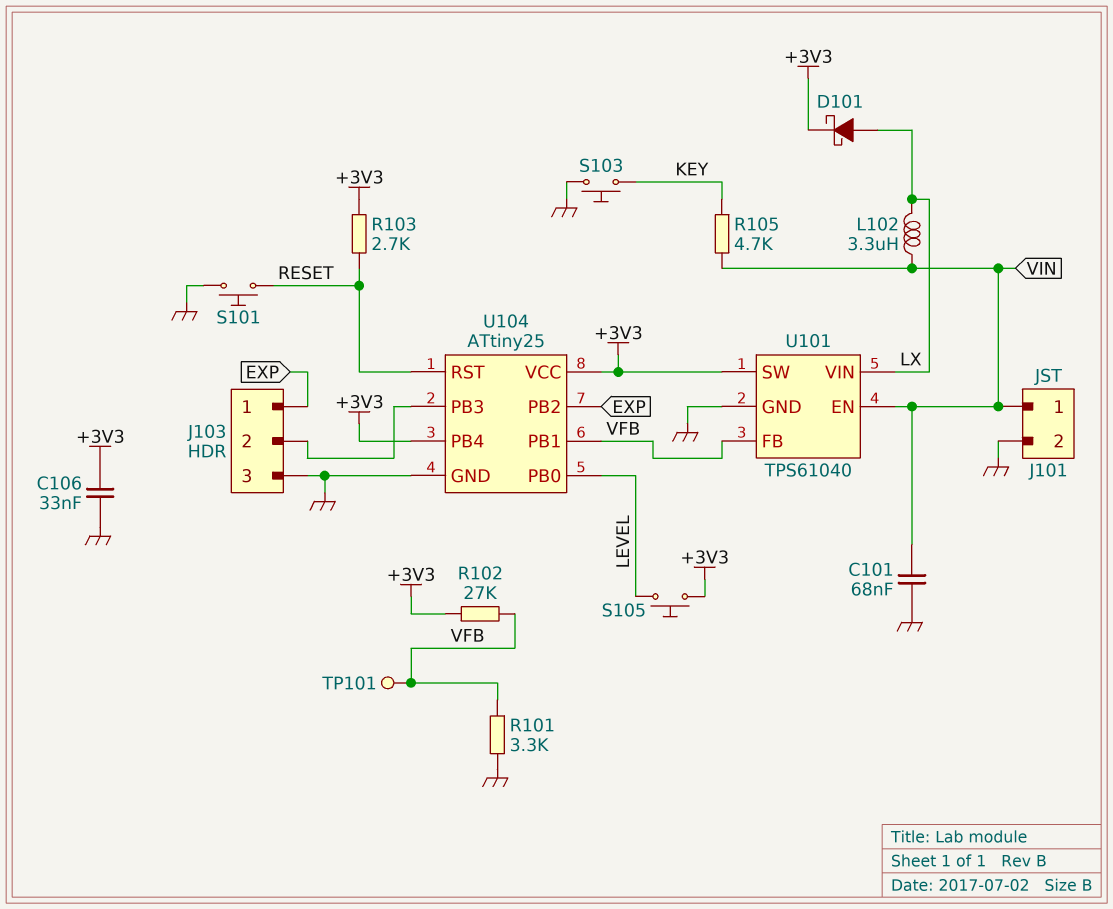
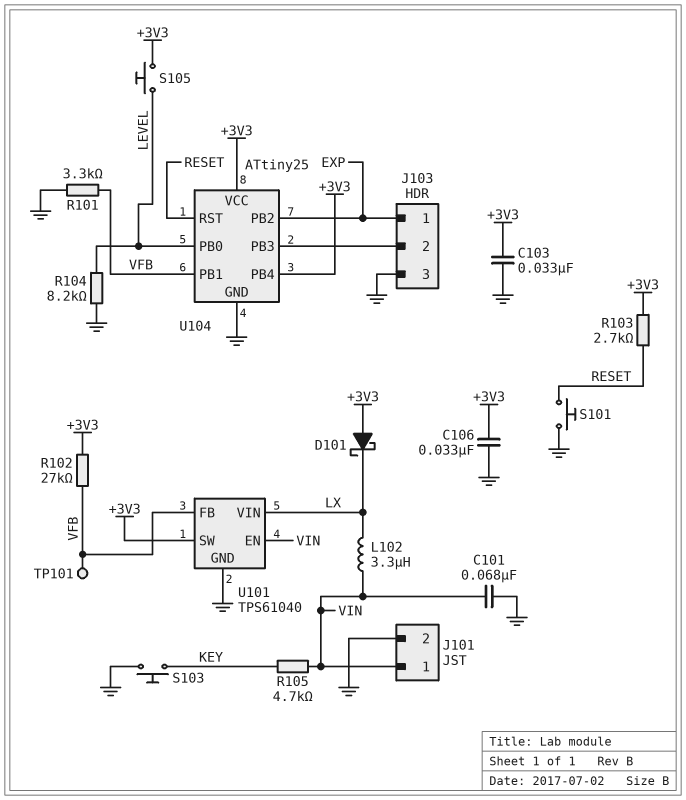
C103: none -> 33nF (+3V3, GND)
D101: schottky (A LX, K +3V3) -> schottky (A +3V3, K LX)
R104: none -> 8.2k (GND, LEVEL)

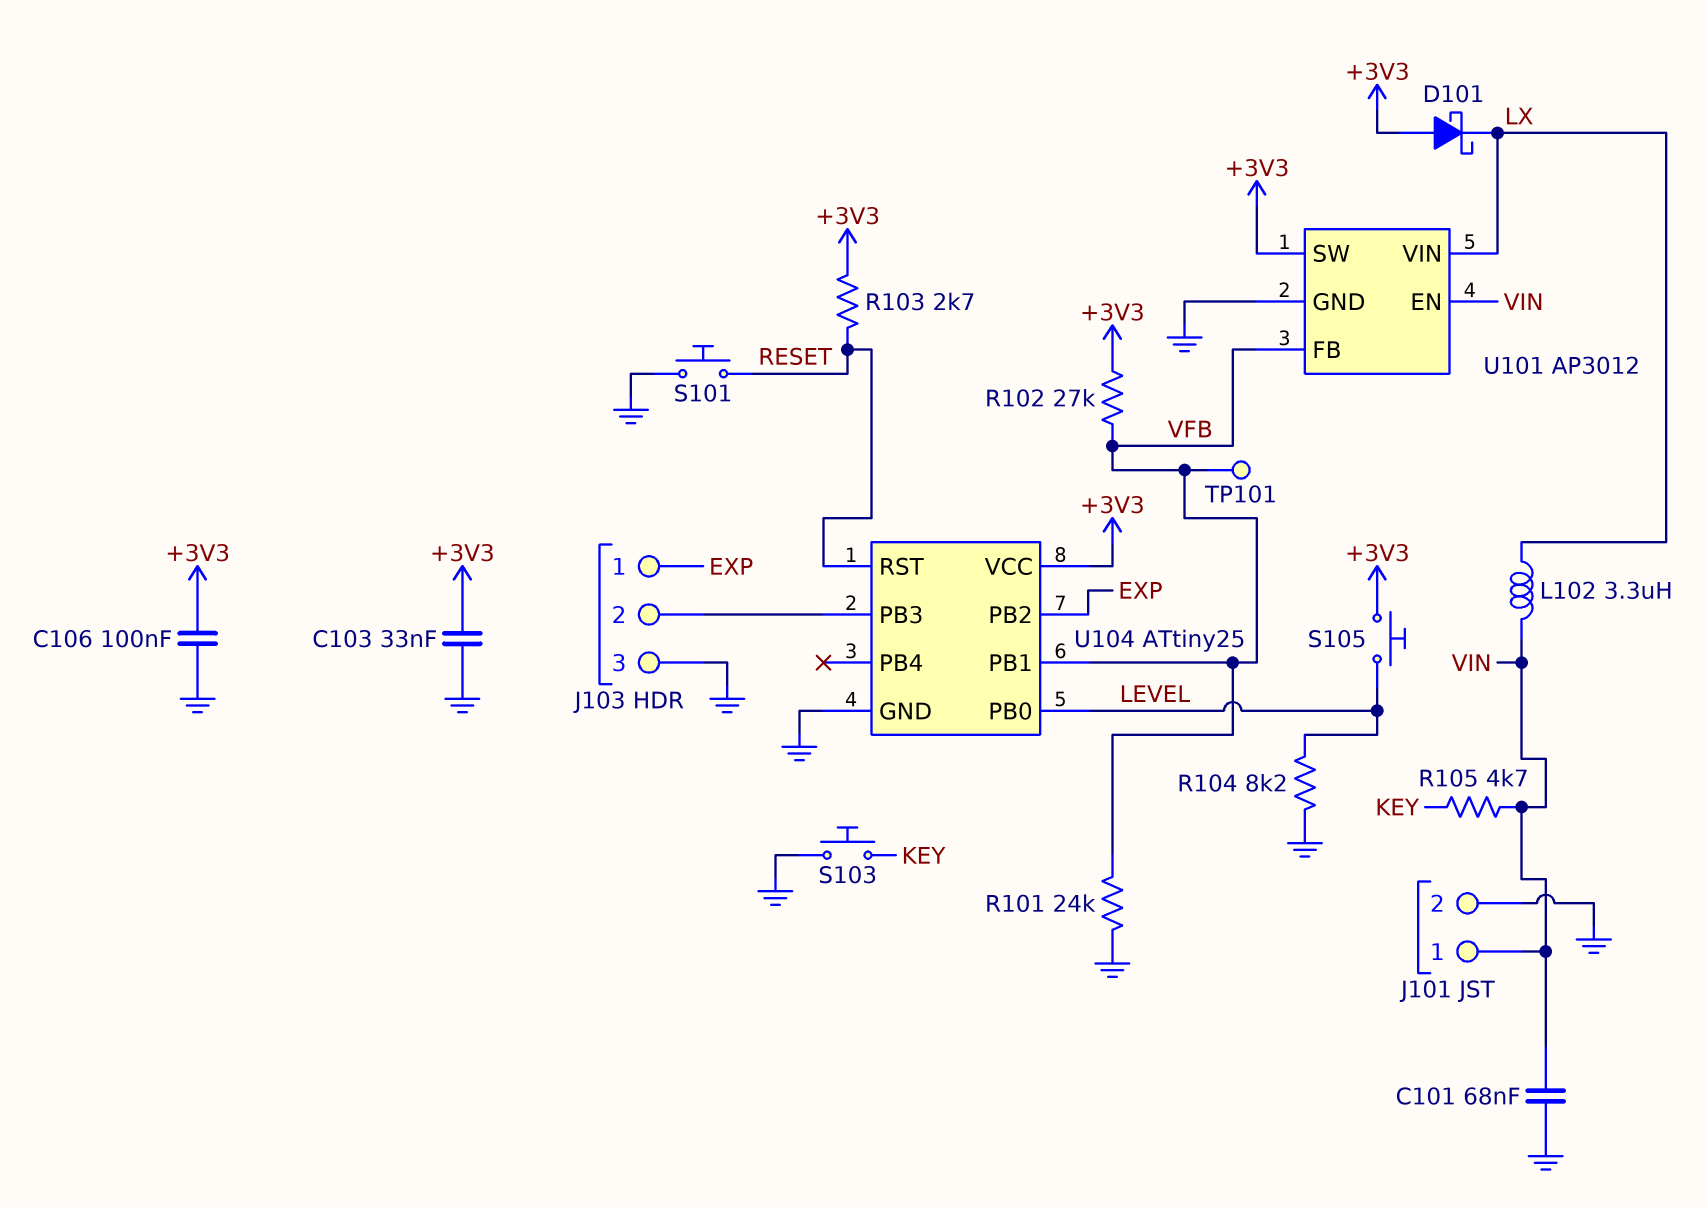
C106: 33nF (+3V3, GND) -> 100nF (+3V3, GND)
R101: 3.3k (GND, VFB) -> 24k (GND, VFB)
U101: TPS61040 -> AP3012
U104 pin PB4: +3V3 -> none

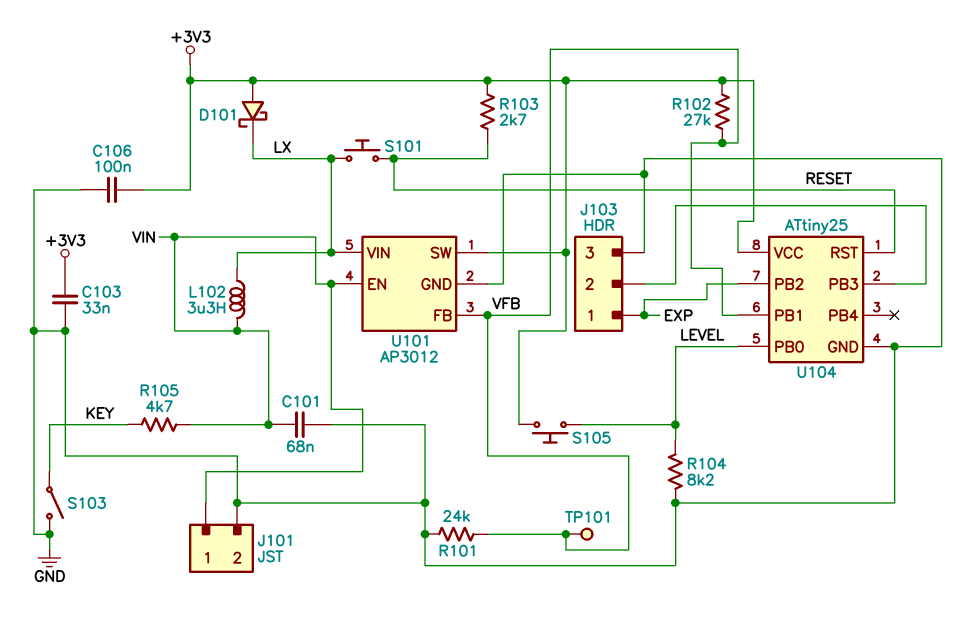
S101: button (GND, RESET) -> button (LX, RESET)
S103: button (GND, KEY) -> switch (GND, KEY)

